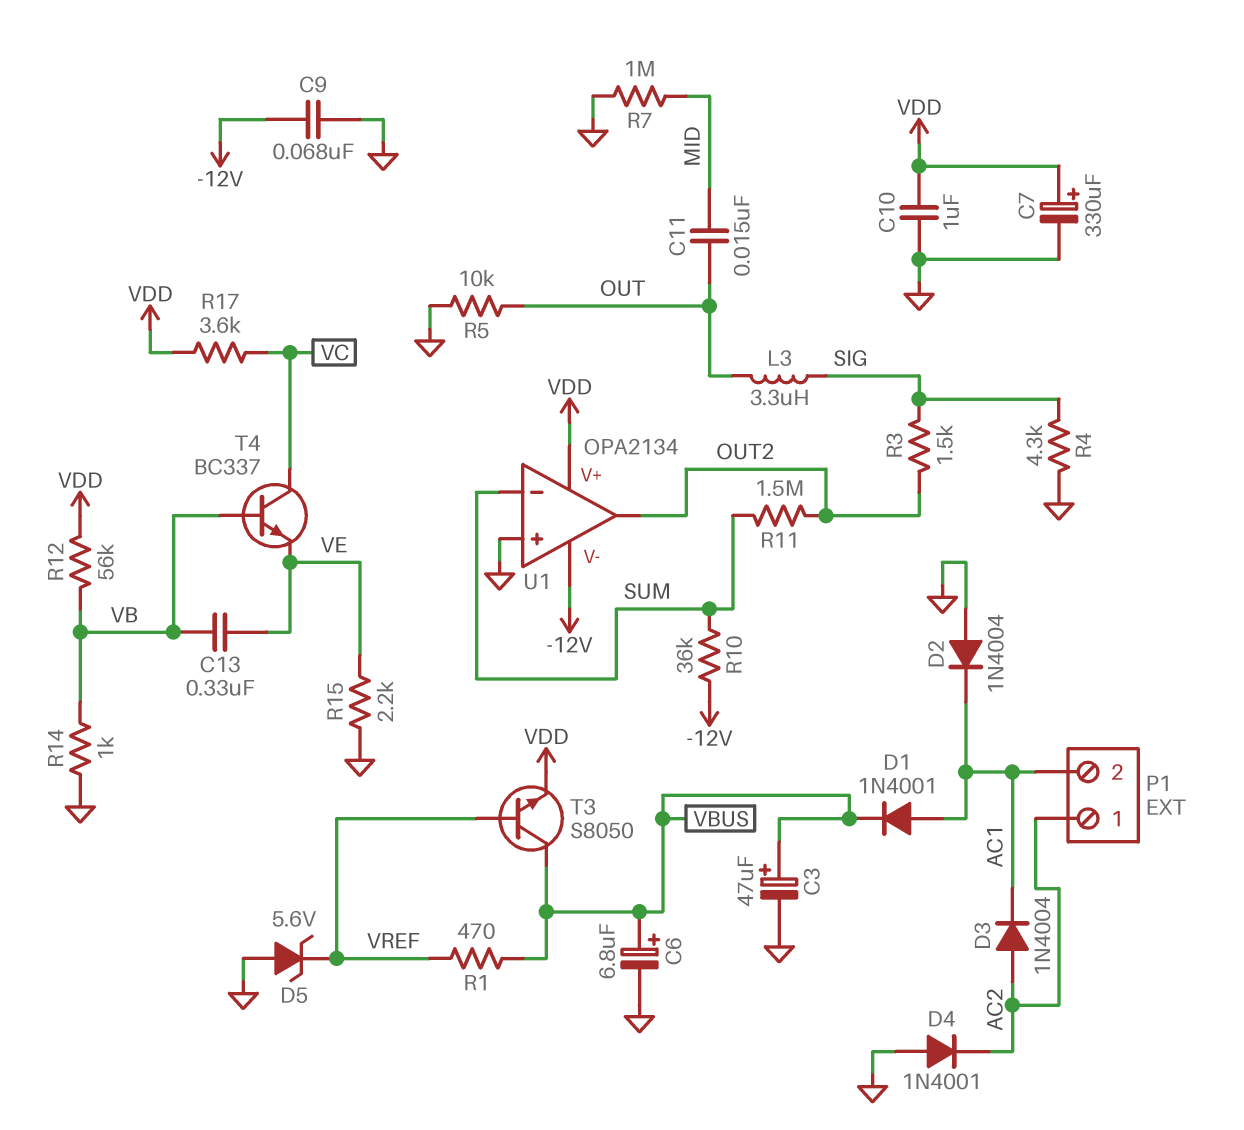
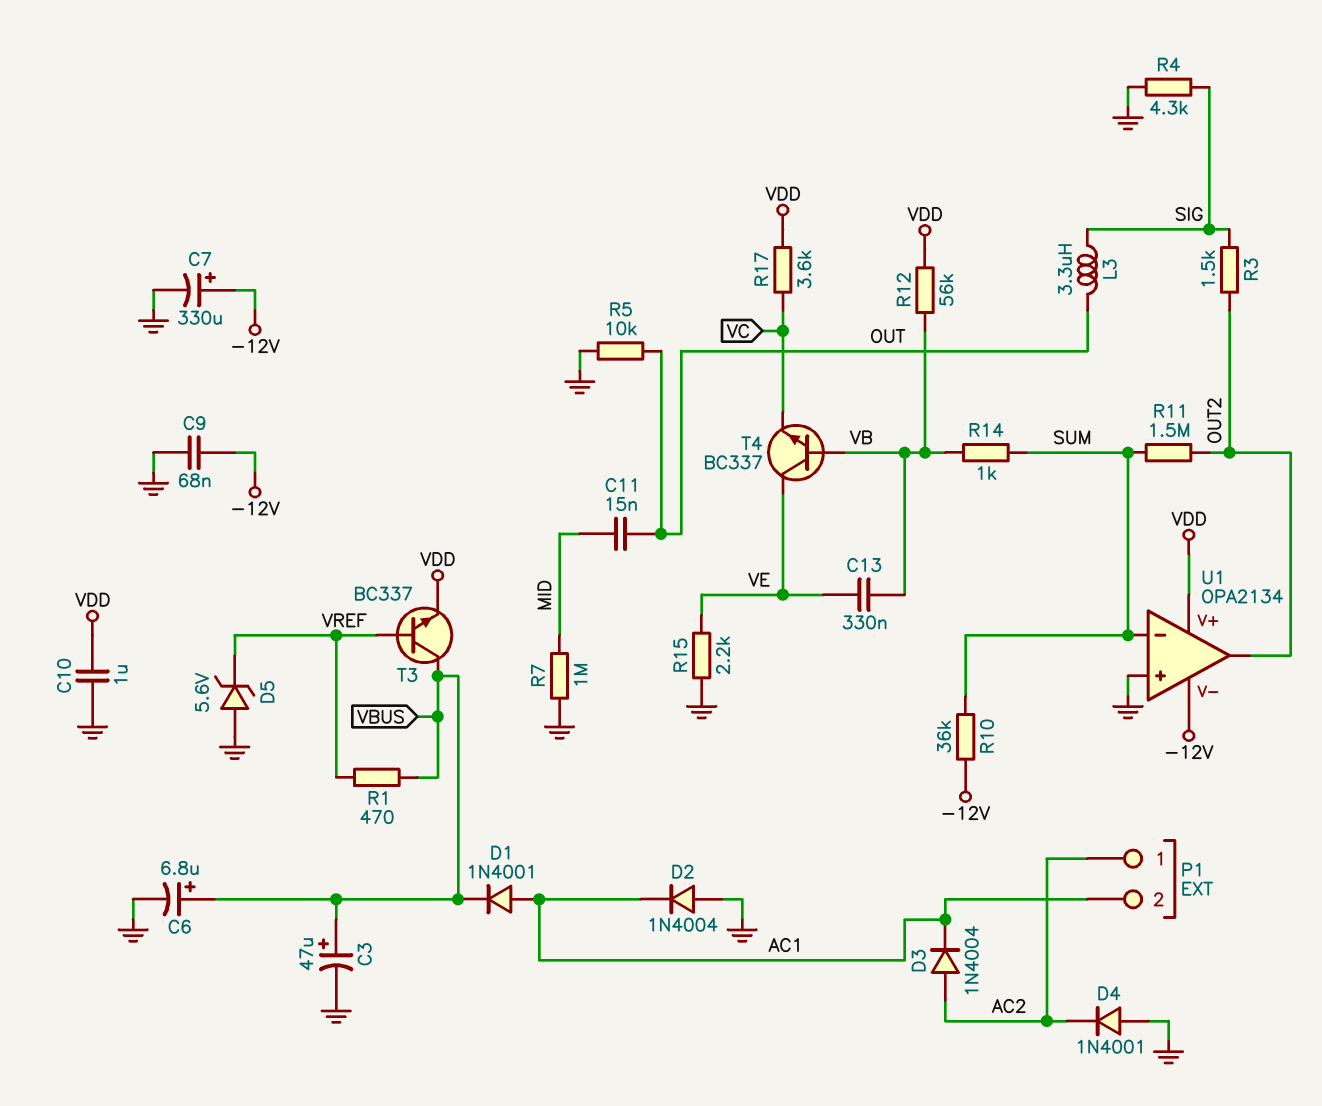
C7: 330uF (plus VDD, minus GND) -> 330uF (plus -12V, minus GND)
R14: 1k (GND, VB) -> 1k (SUM, VB)
T3: NPN S8050 (B VREF, C VBUS, E VDD) -> NPN BC337 (B VREF, C VBUS, E VDD)
T4: NPN BC337 (B VB, C VC, E VE) -> NPN BC337 (B VB, C VE, E VC)

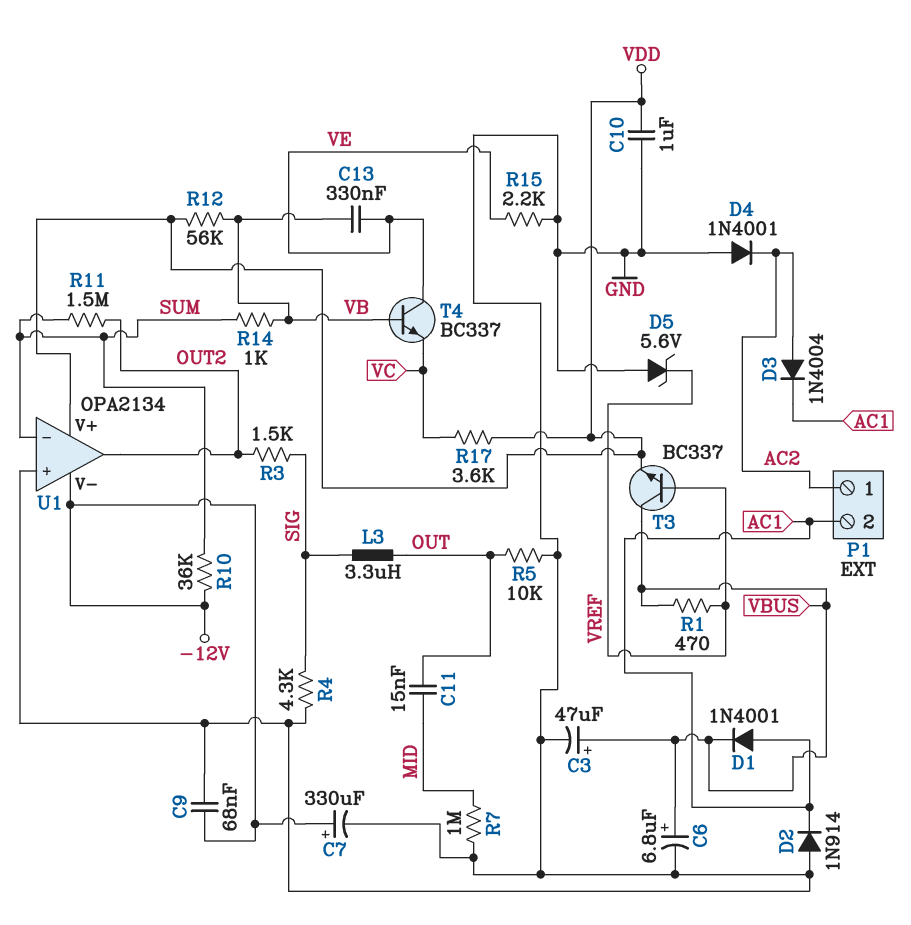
D2: diode 1N4004 (A GND, K AC1) -> diode 1N914 (A GND, K AC1)

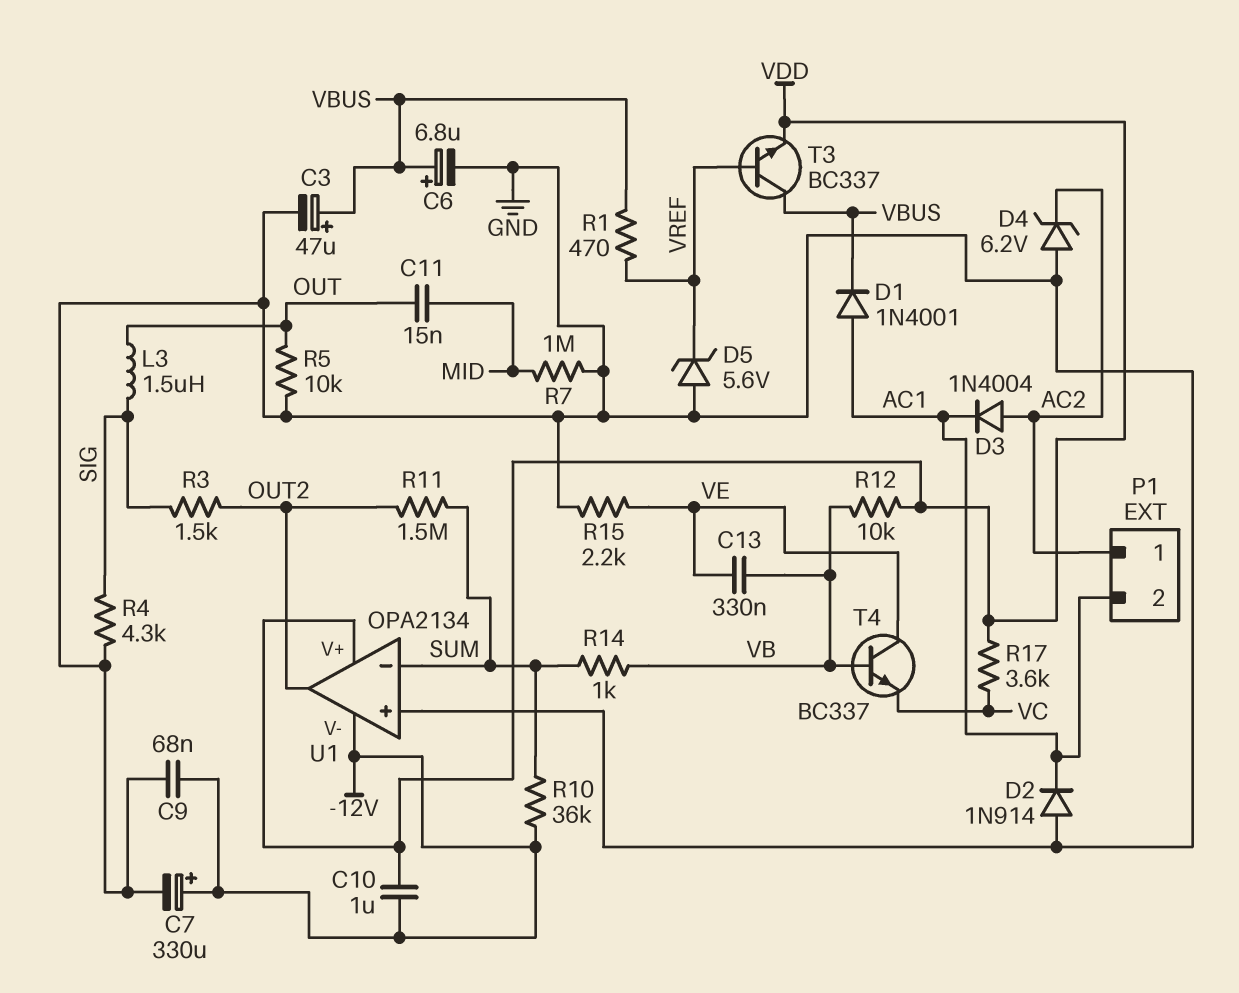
C10: 1uF (GND, VDD) -> 1uF (-12V, VDD)
D4: diode 1N4001 (A GND, K AC2) -> zener 6.2V (A GND, K AC2)
L3: 3.3uH (OUT, SIG) -> 1.5uH (OUT, SIG)
R12: 56k (VB, VDD) -> 10k (VB, VDD)

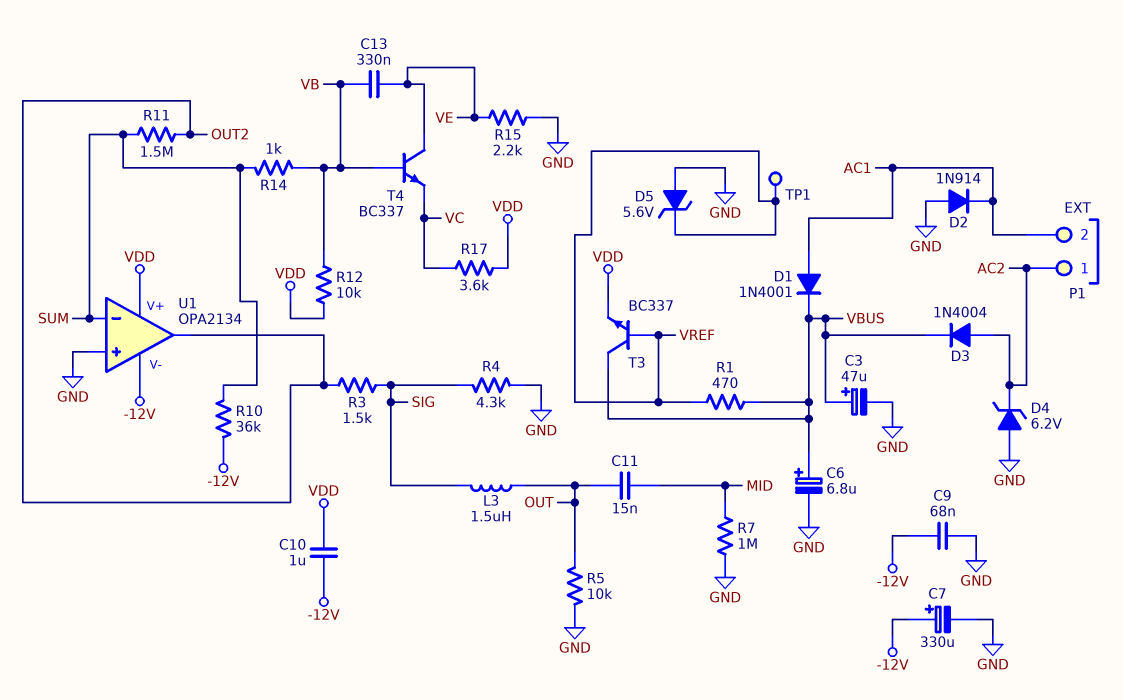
D3: diode 1N4004 (A AC2, K AC1) -> diode 1N4004 (A AC2, K VBUS)
TP1: none -> test point (VREF)

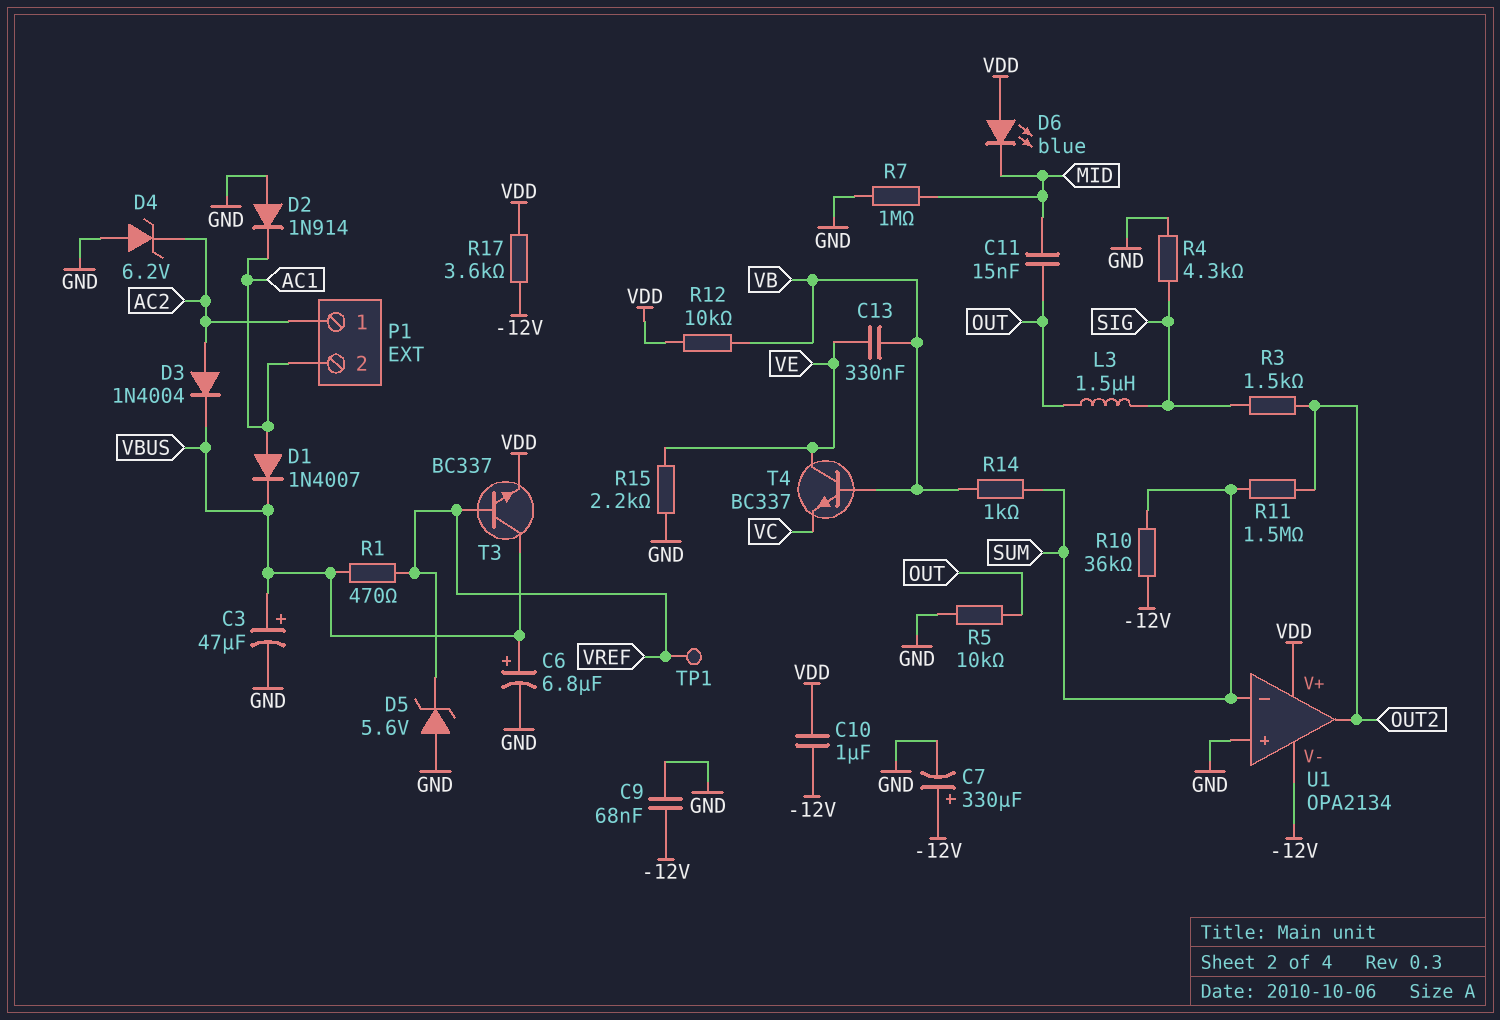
D1: diode 1N4001 (A AC1, K VBUS) -> diode 1N4007 (A AC1, K VBUS)
D6: none -> LED blue (A VDD, K MID)
R17: 3.6k (VC, VDD) -> 3.6k (-12V, VDD)

